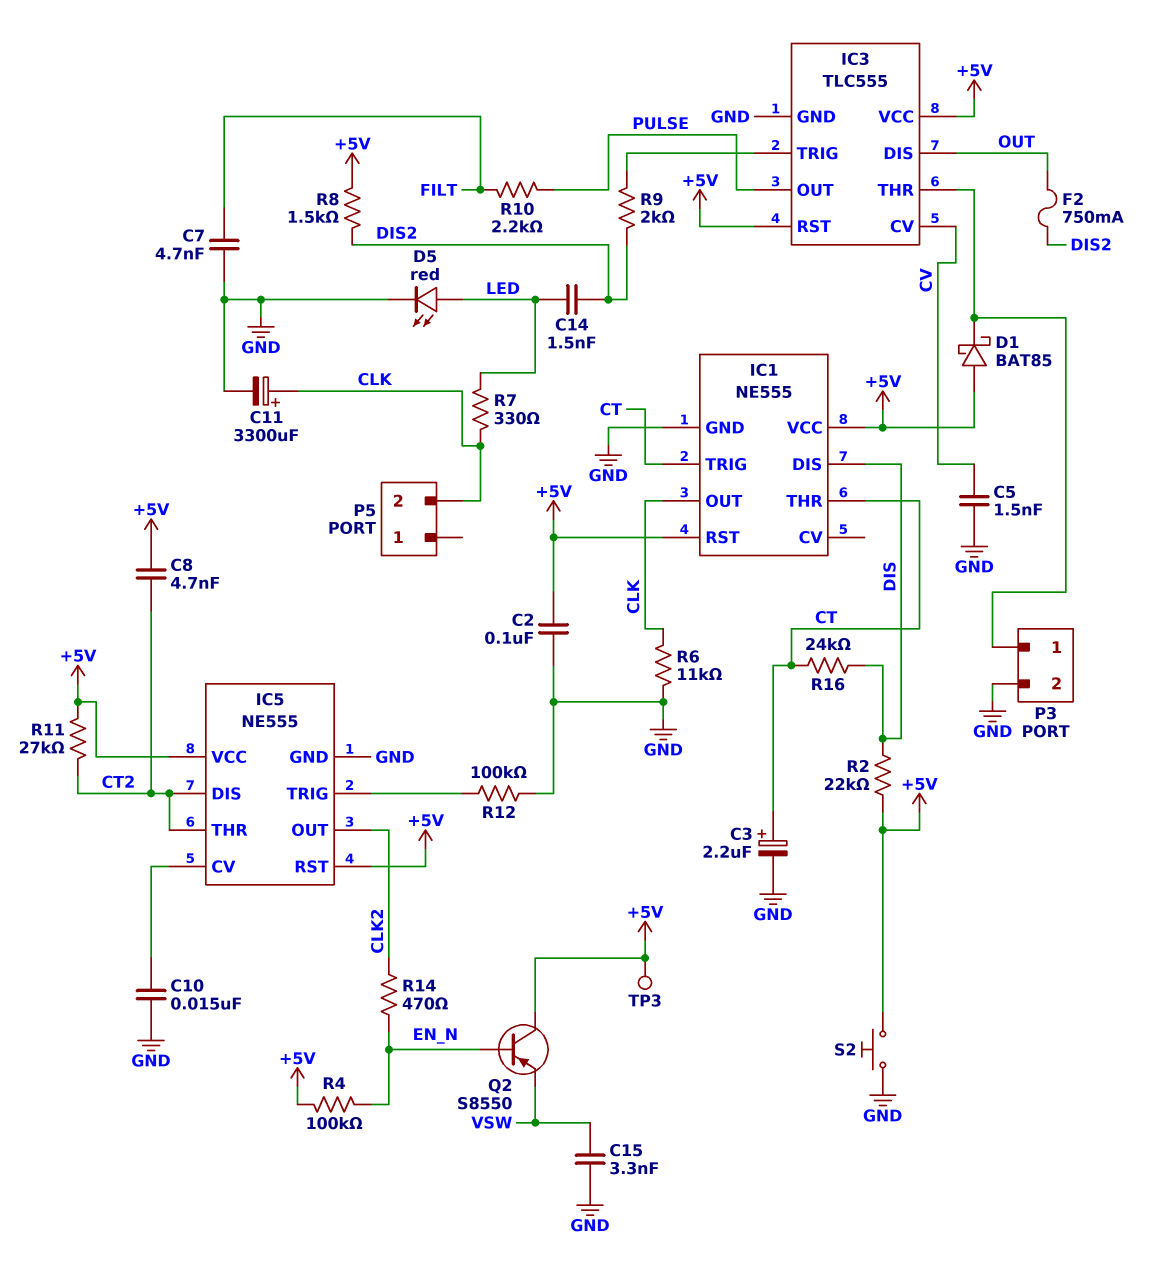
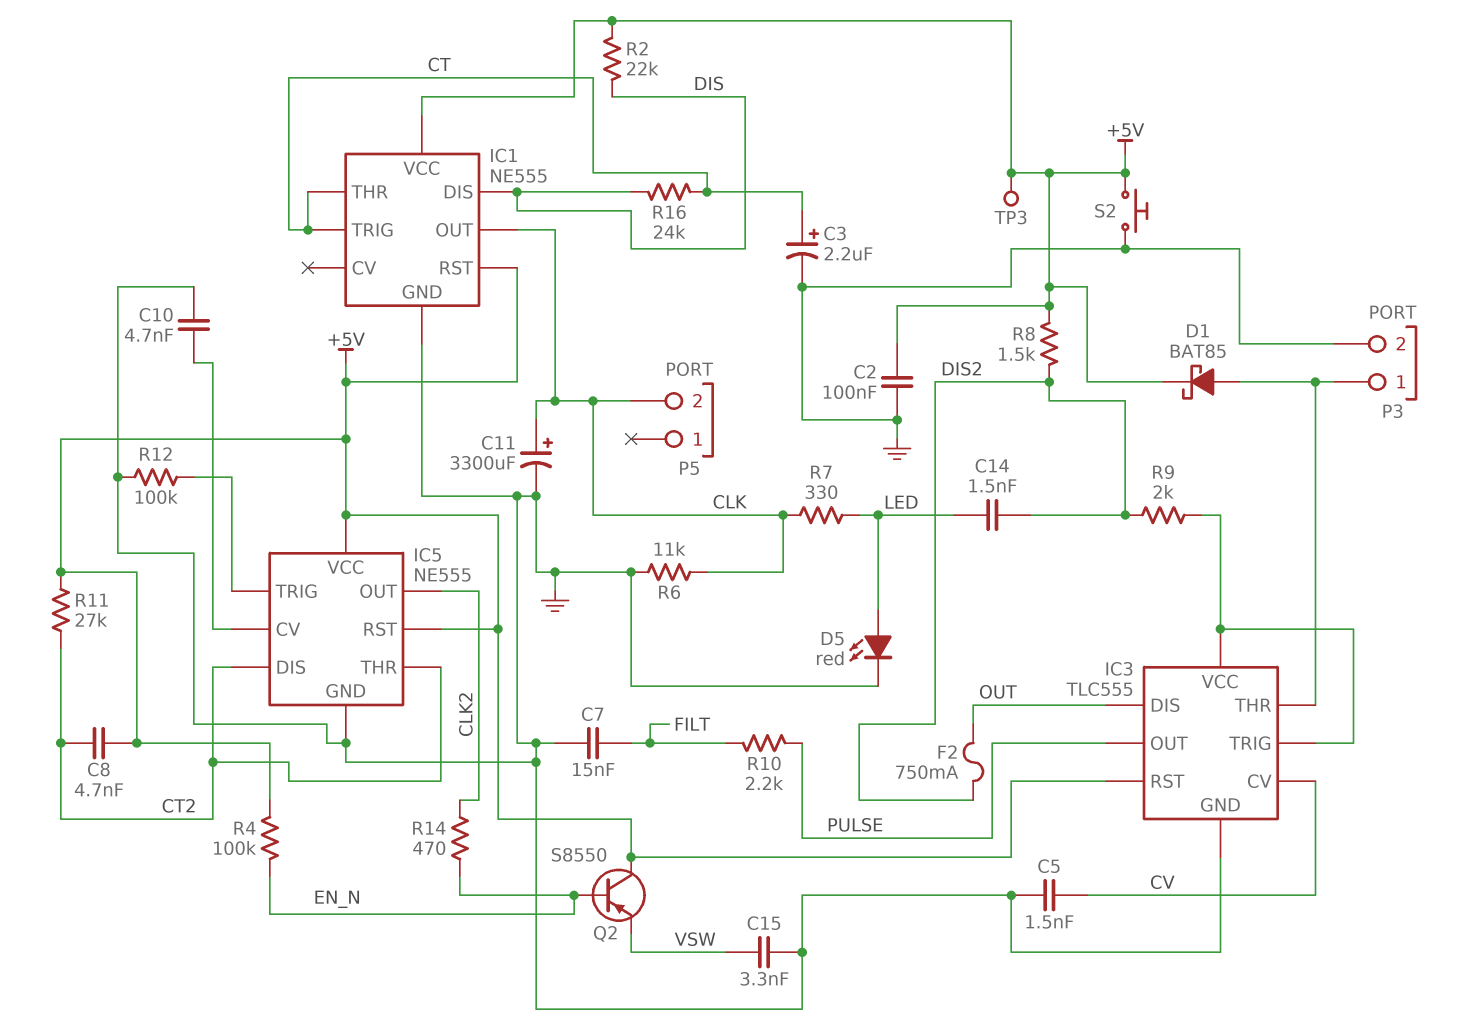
C7: 4.7nF (FILT, GND) -> 15nF (FILT, GND)
C10: 15nF (GND, IC5/CV) -> 4.7nF (GND, IC5/CV)
D1: schottky BAT85 (A +5V, K IC3/THR) -> schottky BAT85 (A IC3/THR, K +5V)
IC3 pin VCC: +5V -> IC3/TRIG

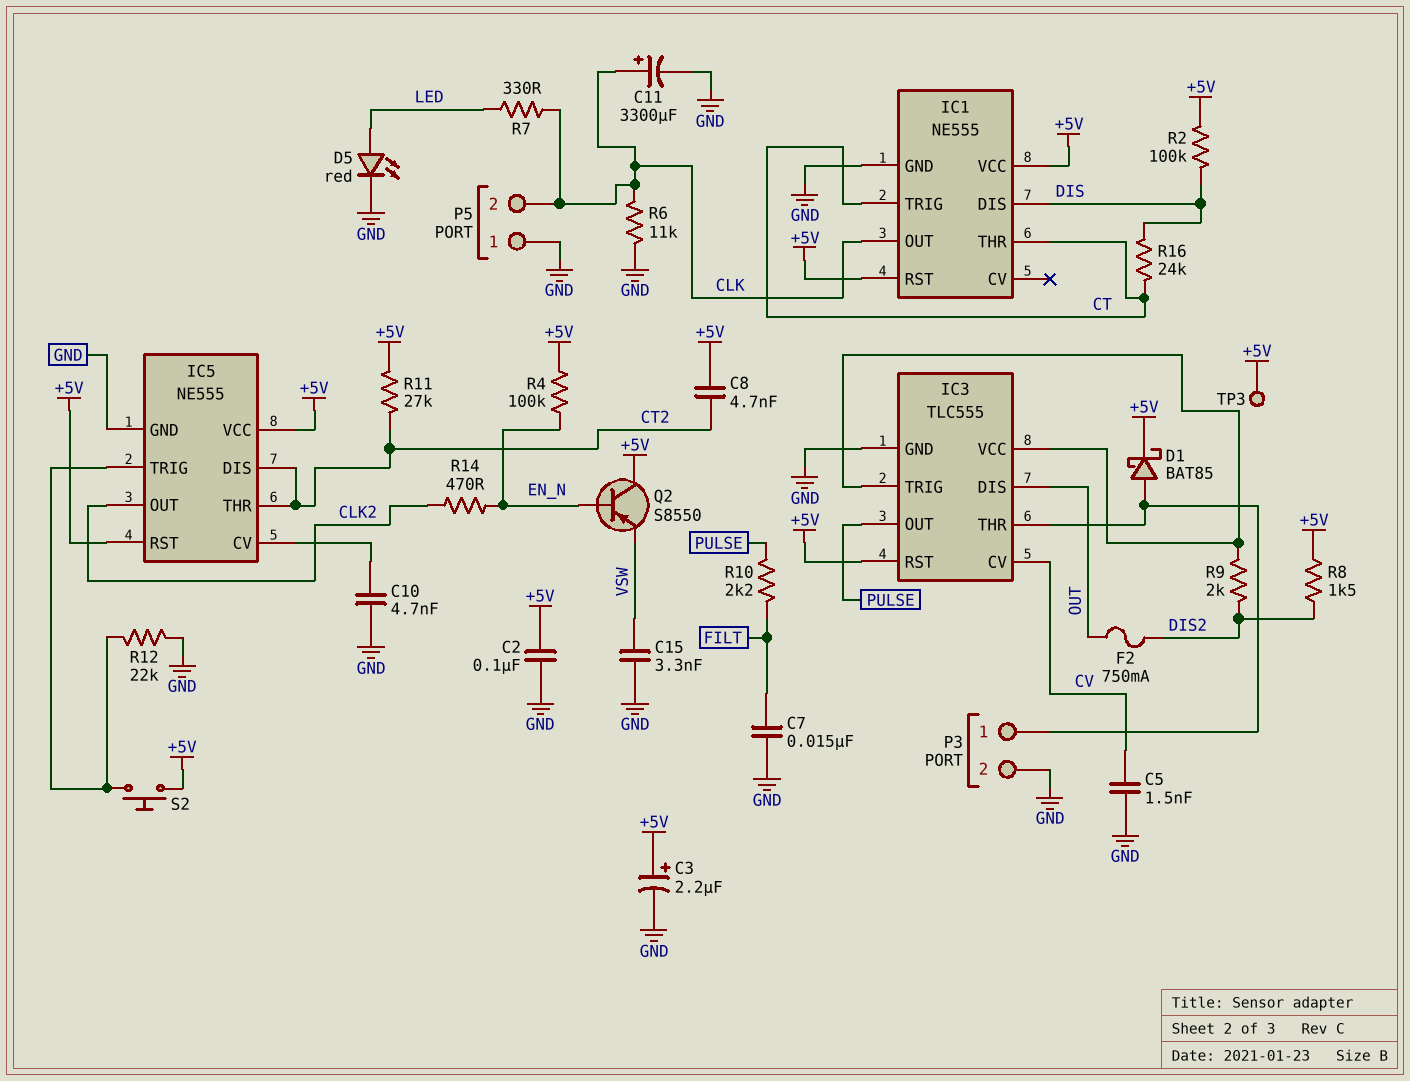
C3: 2.2uF (plus CT, minus GND) -> 2.2uF (plus +5V, minus GND)
C14: 1.5nF (DIS2, LED) -> none
P5 pin 1: none -> GND
R2: 22k (+5V, DIS) -> 100k (+5V, DIS)
R12: 100k (GND, IC5/TRIG) -> 22k (GND, IC5/TRIG)
S2: button (+5V, GND) -> button (+5V, IC5/TRIG)

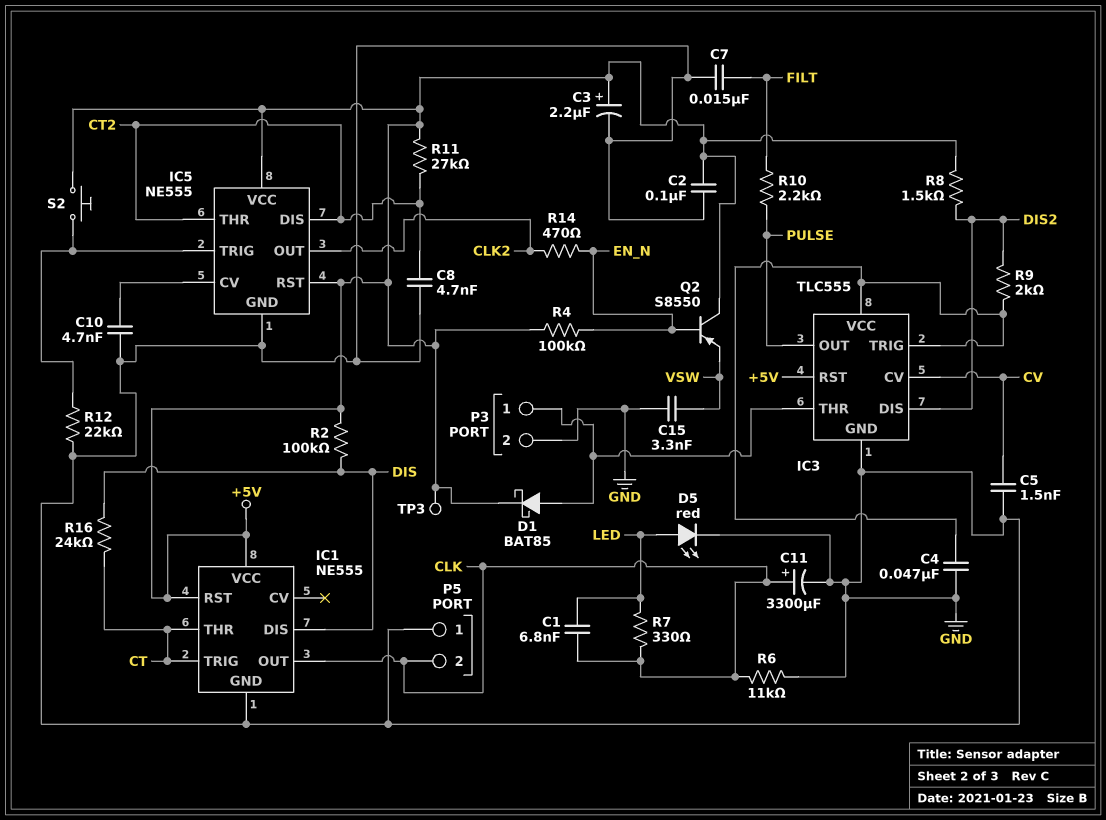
C1: none -> 6.8nF (CLK, LED)
C4: none -> 47nF (GND, IC3/TRIG)
C8: 4.7nF (+5V, CT2) -> 4.7nF (CT2, GND)
F2: 750mA (DIS2, OUT) -> none
IC3 pin DIS: OUT -> DIS2

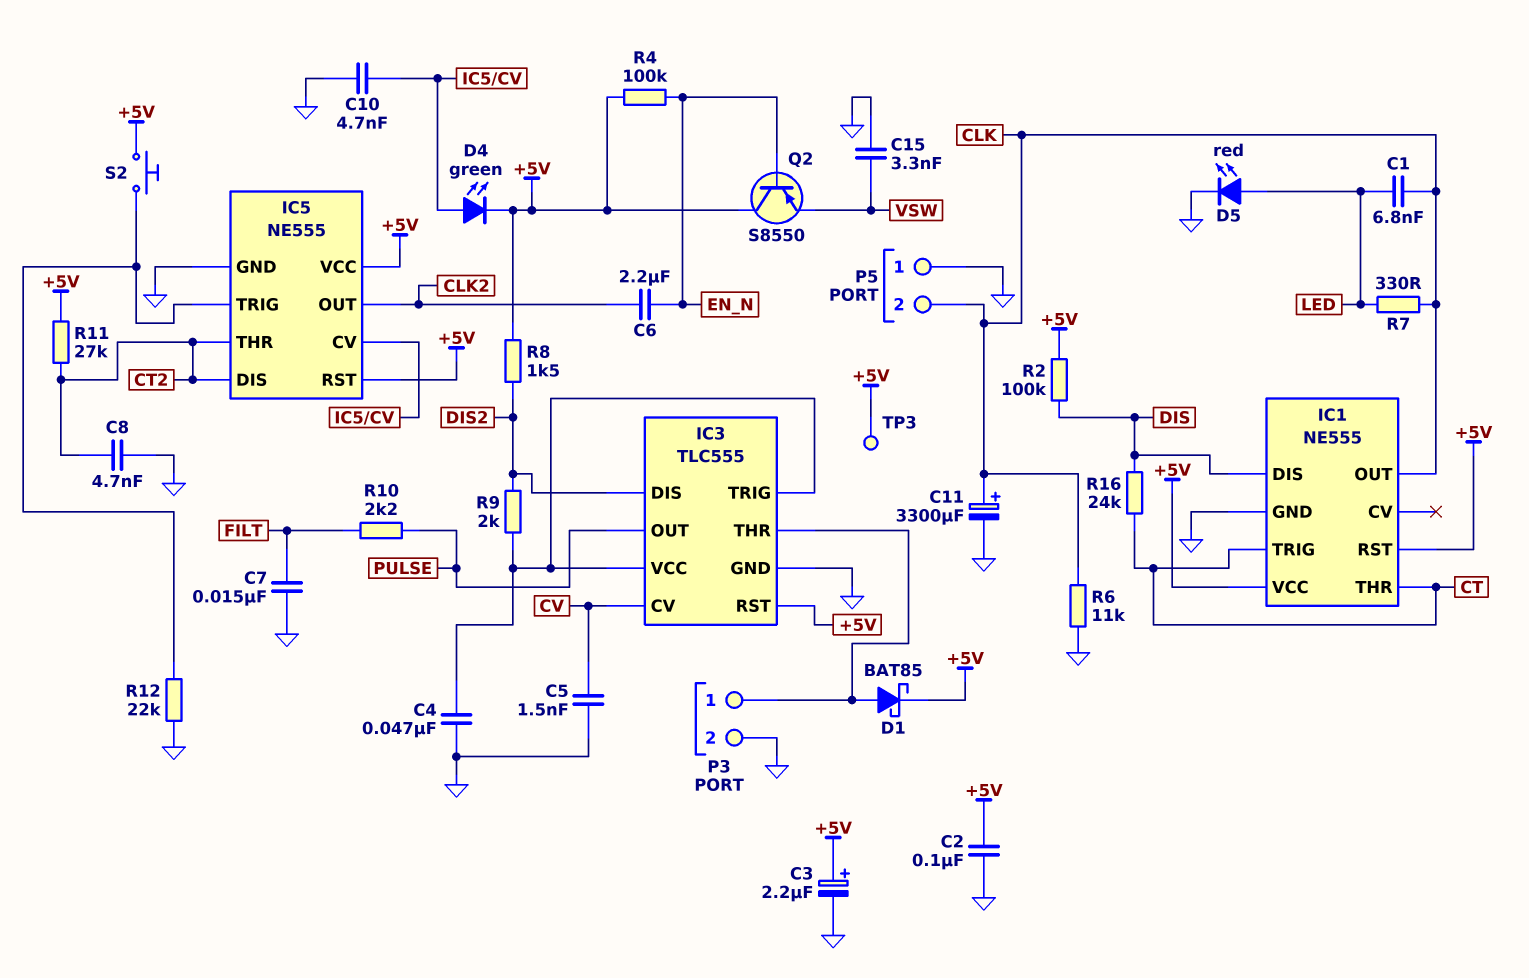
C6: none -> 2.2uF (CLK2, EN_N)
D4: none -> LED green (A IC5/CV, K +5V)
R14: 470 (CLK2, EN_N) -> none

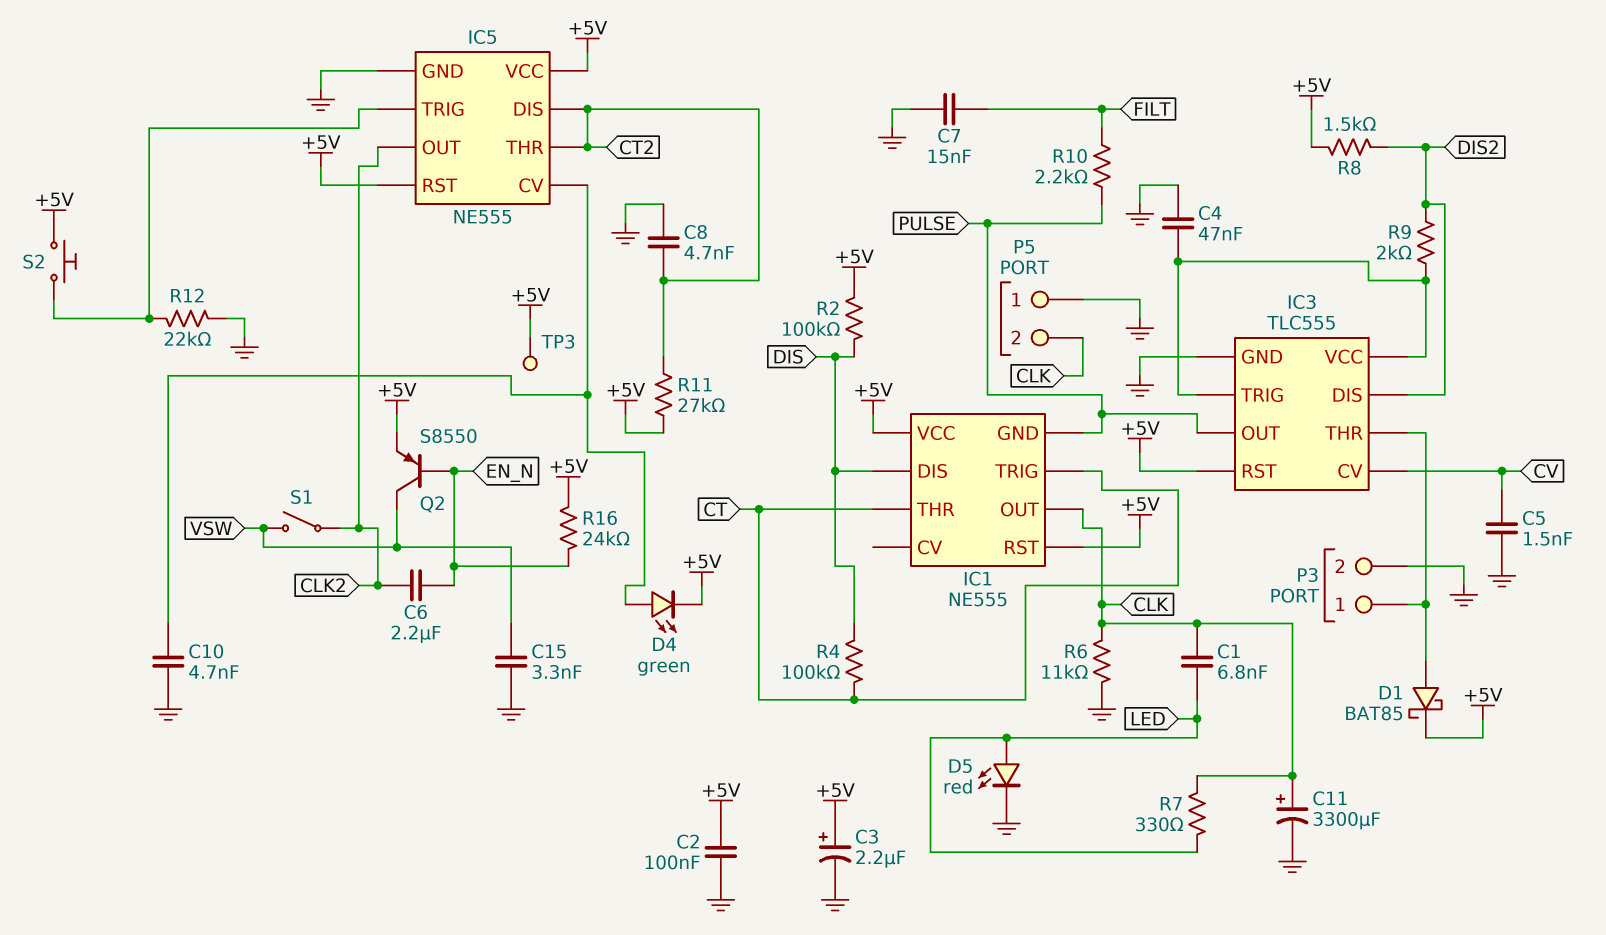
IC1 pin GND: GND -> PULSE
Q2: PNP S8550 (B EN_N, C +5V, E VSW) -> PNP S8550 (B EN_N, C VSW, E +5V)
R4: 100k (+5V, EN_N) -> 100k (CT, DIS)
R16: 24k (CT, DIS) -> 24k (+5V, EN_N)
S1: none -> switch (CLK2, VSW)

